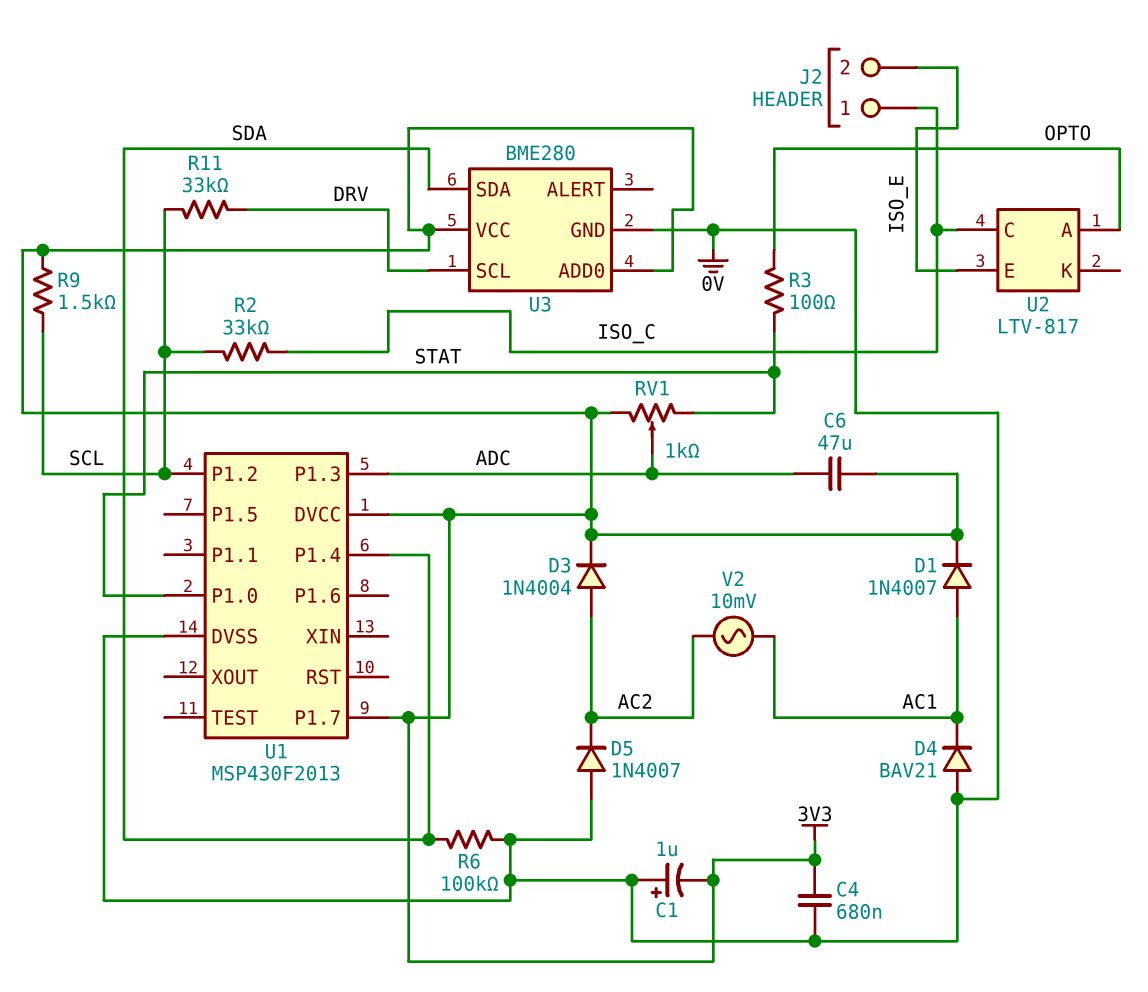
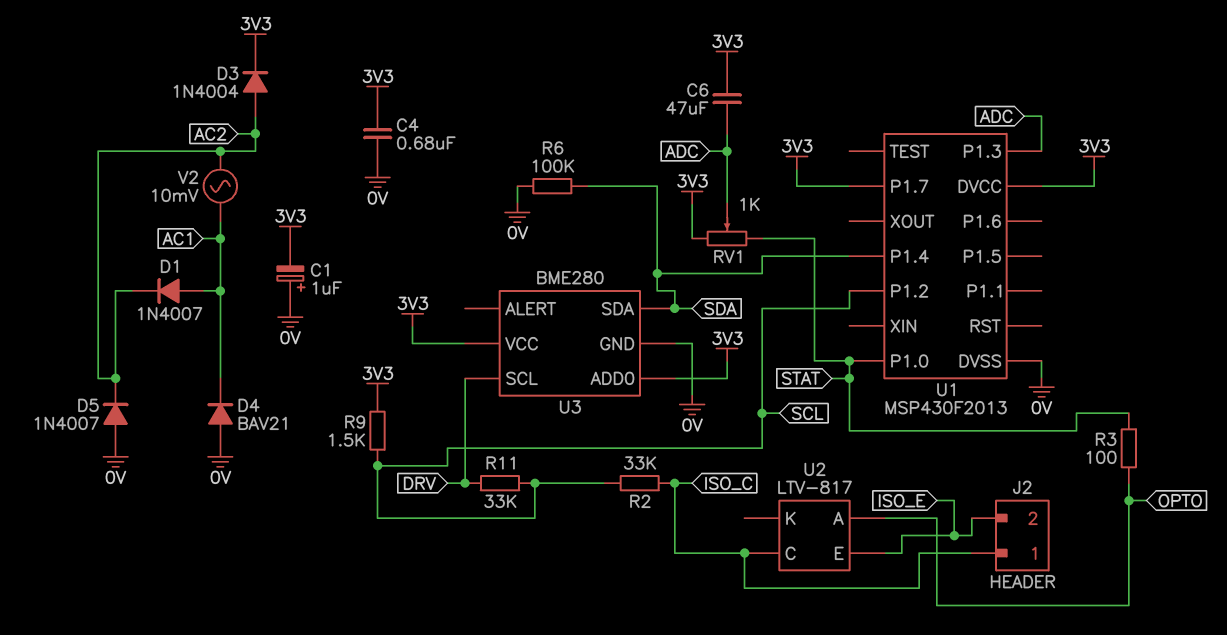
D1: diode 1N4007 (A AC1, K 3V3) -> diode 1N4007 (A AC1, K AC2)

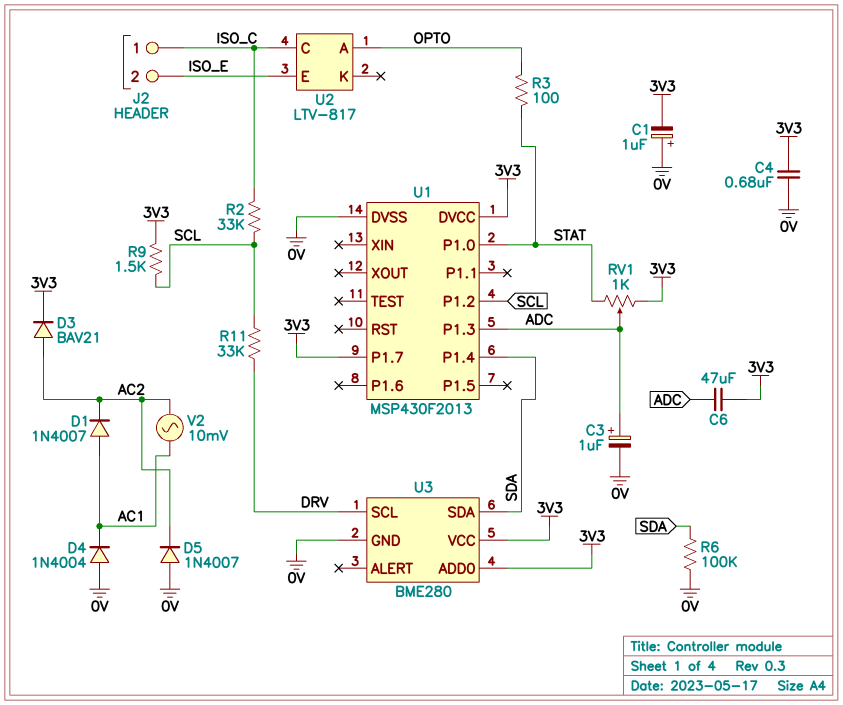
C3: none -> 1uF (plus ADC, minus 0V)
D3: diode 1N4004 (A AC2, K 3V3) -> diode BAV21 (A AC2, K 3V3)
D4: diode BAV21 (A 0V, K AC1) -> diode 1N4004 (A 0V, K AC1)

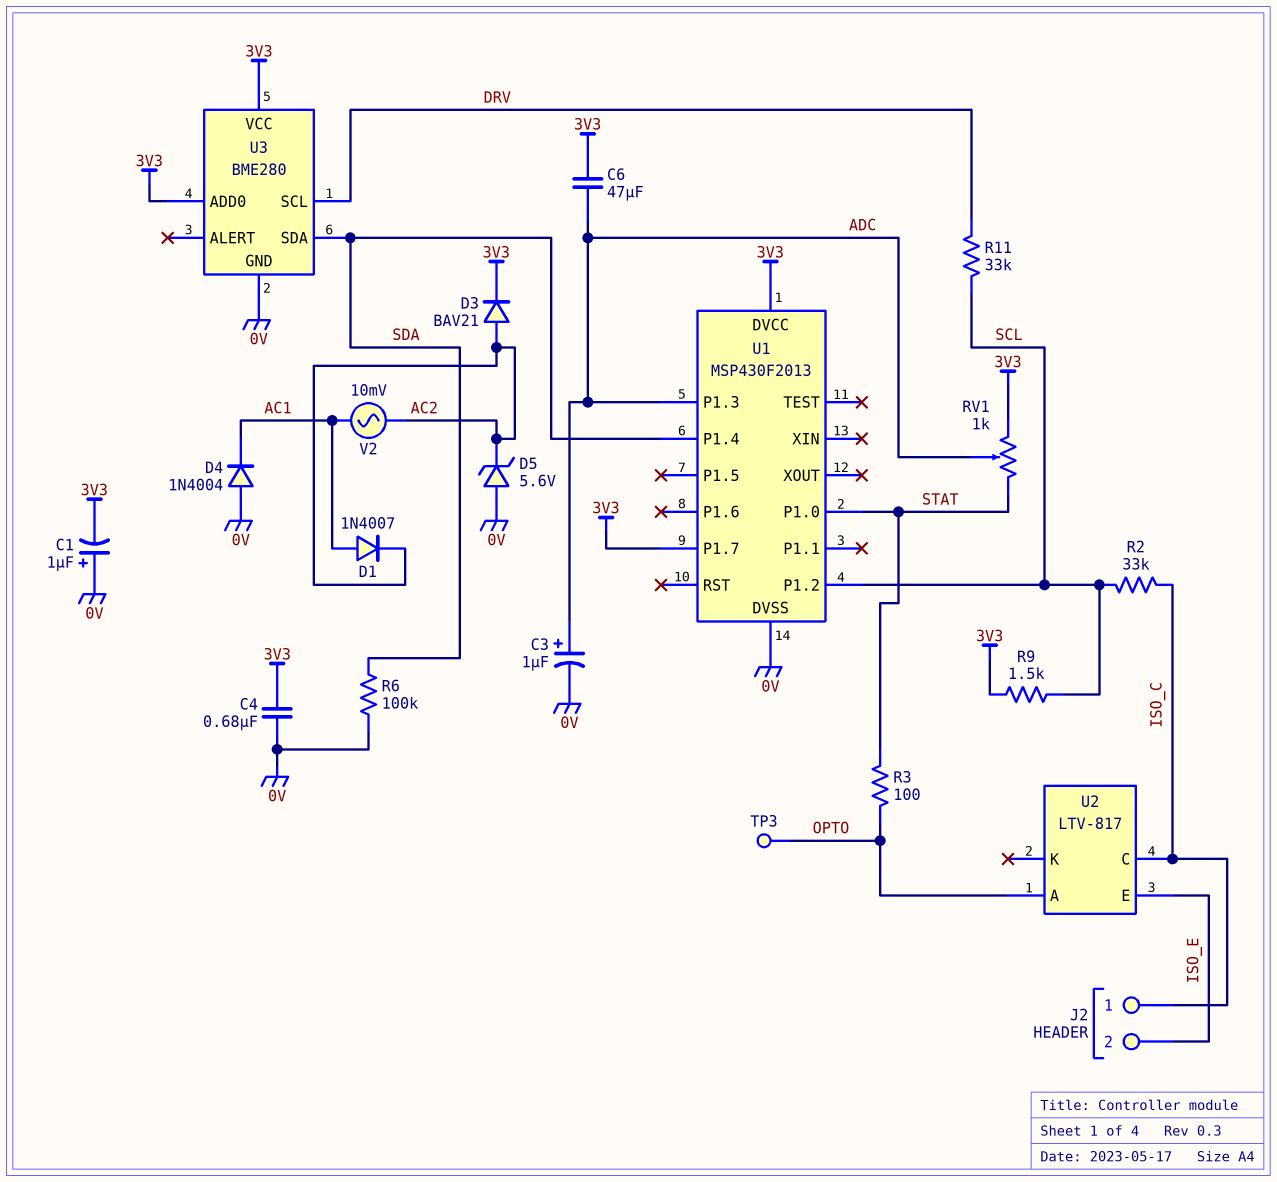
D5: diode 1N4007 (A 0V, K AC2) -> zener 5.6V (A 0V, K AC2)
TP3: none -> test point (OPTO)

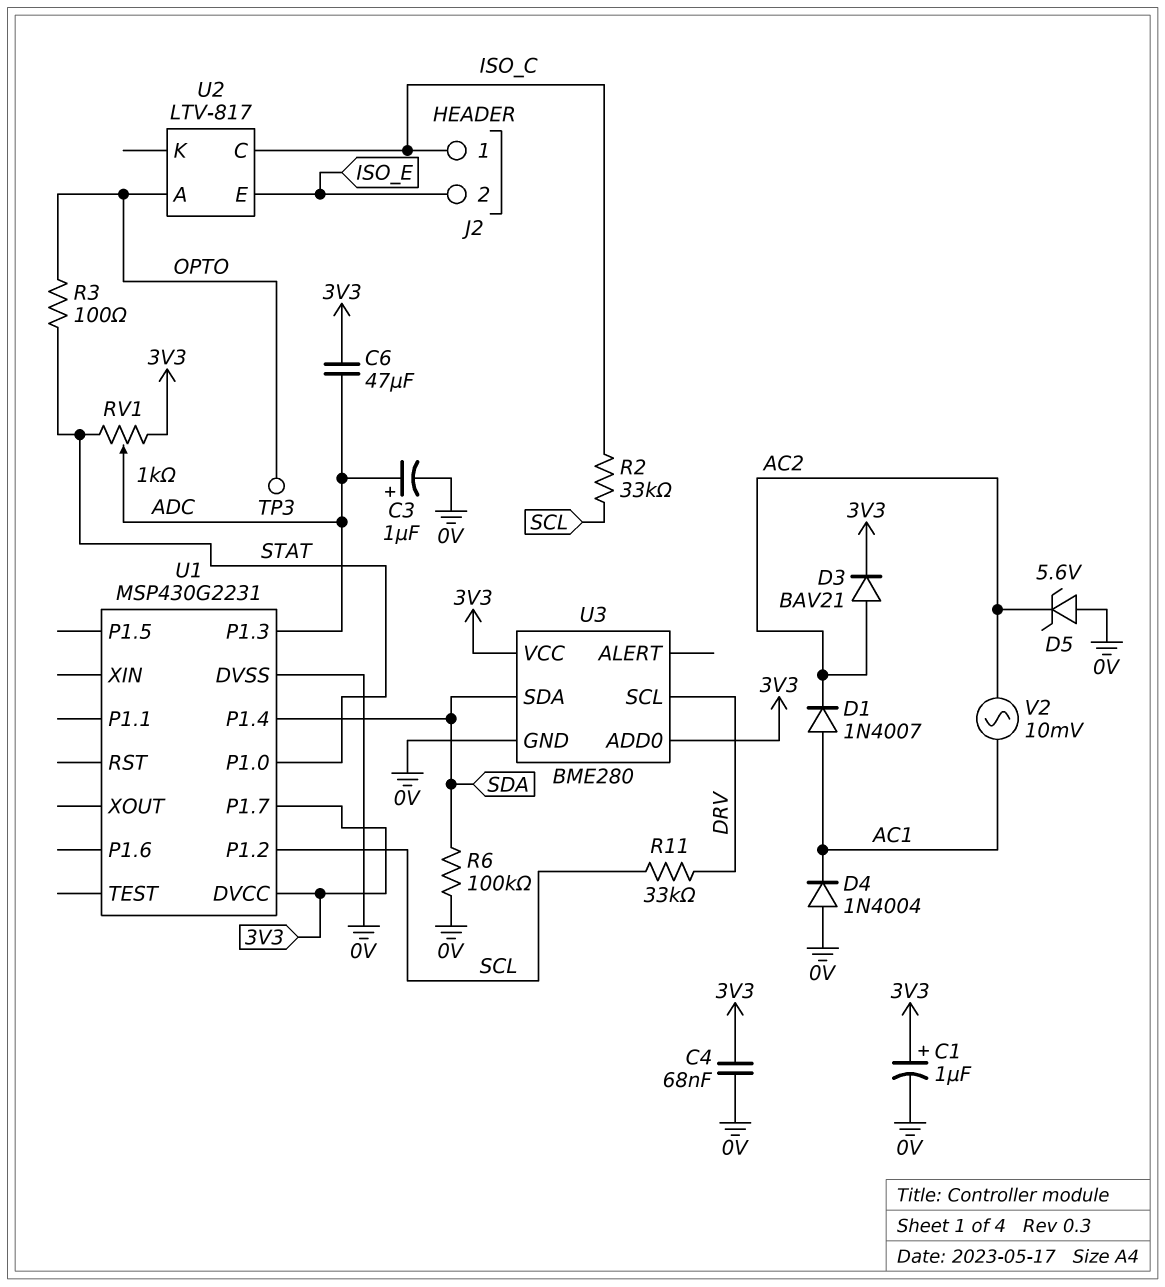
C1: 1uF (plus 0V, minus 3V3) -> 1uF (plus 3V3, minus 0V)
C4: 680nF (0V, 3V3) -> 68nF (0V, 3V3)
R9: 1.5k (3V3, SCL) -> none
U1: MSP430F2013 -> MSP430G2231

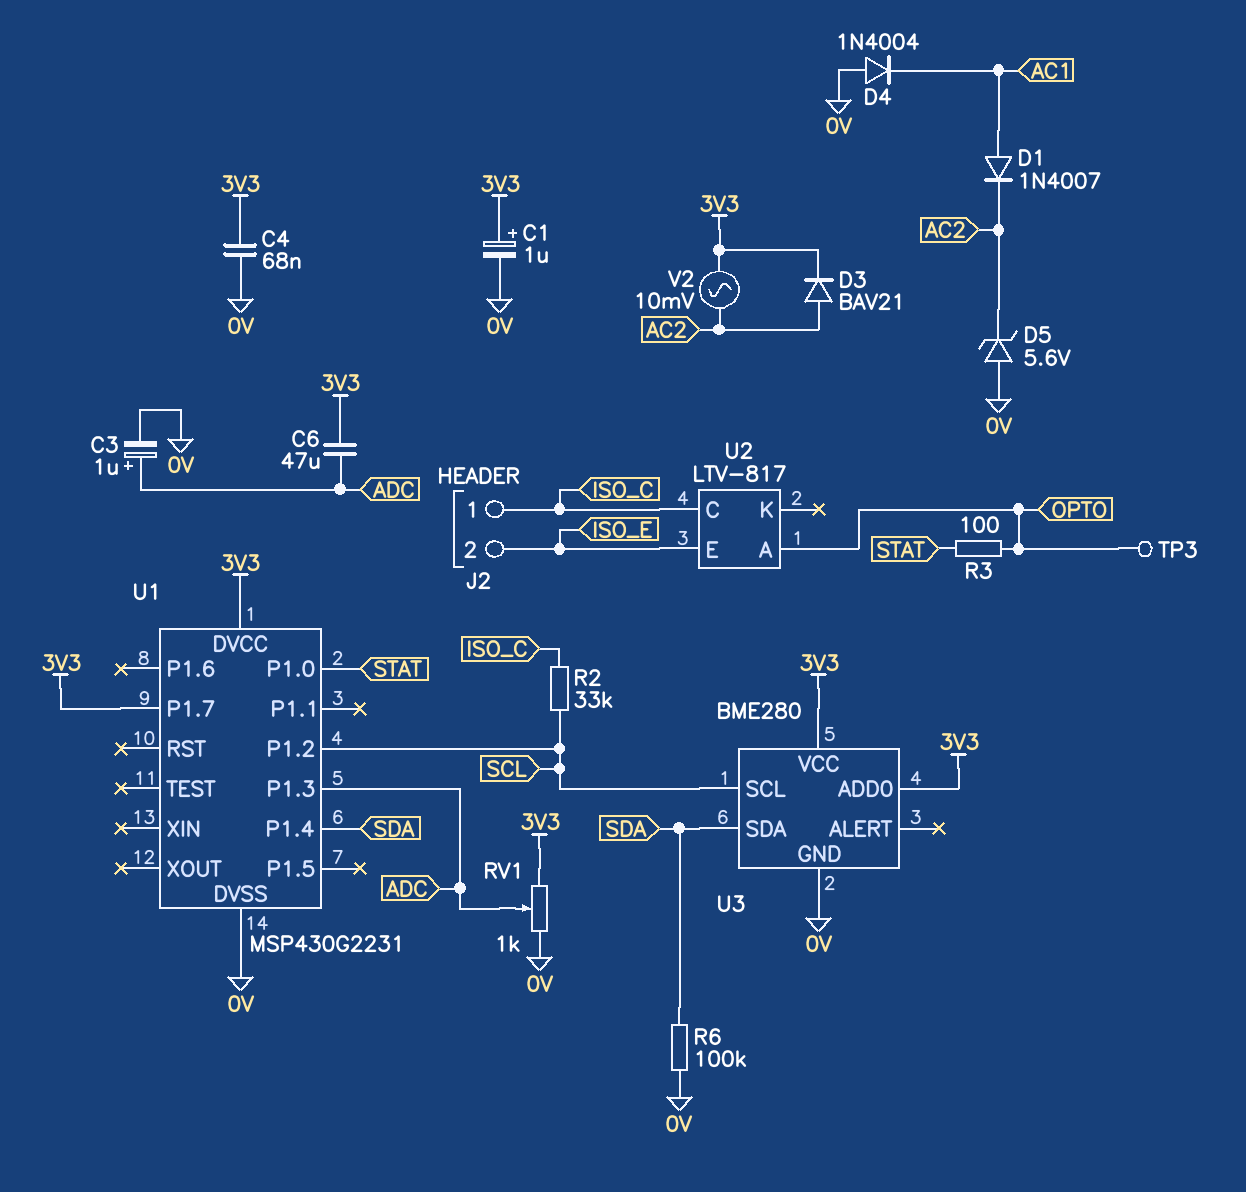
R11: 33k (DRV, SCL) -> none
RV1: 1k (3V3, STAT, wiper ADC) -> 1k (0V, 3V3, wiper ADC)
U3 pin SCL: DRV -> SCL
V2: AC 10mV (AC1, AC2) -> AC 10mV (3V3, AC2)

